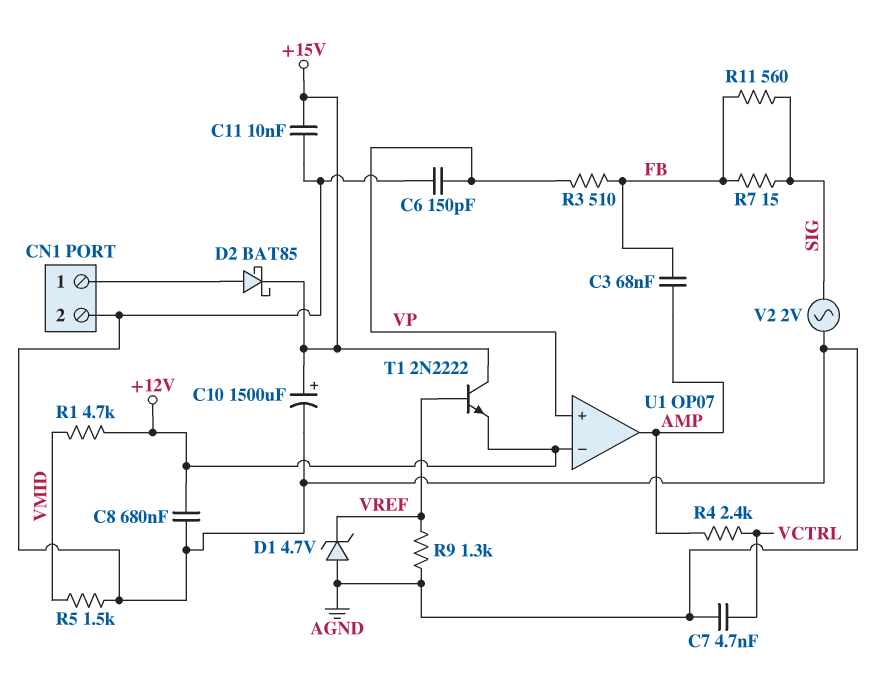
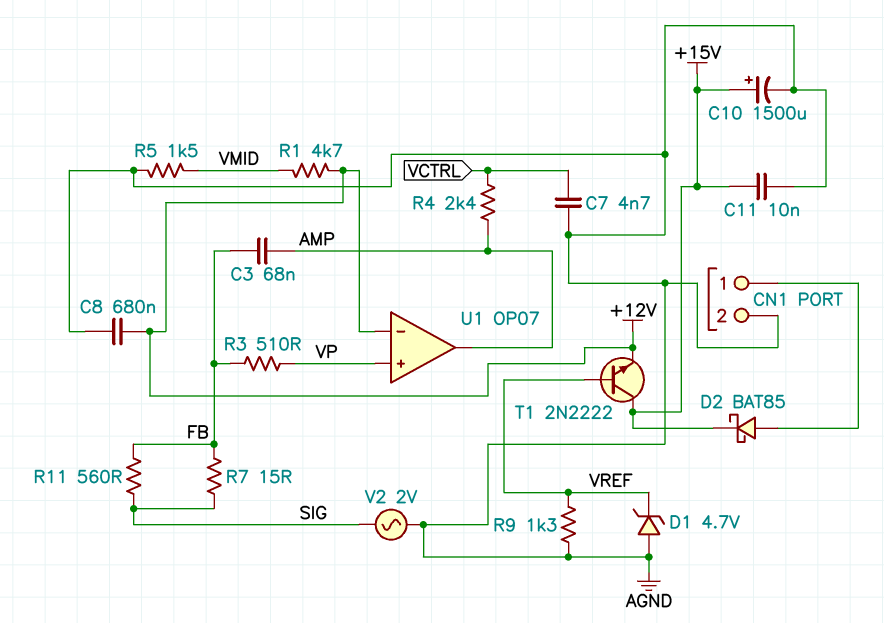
C6: 150pF (AGND, VP) -> none

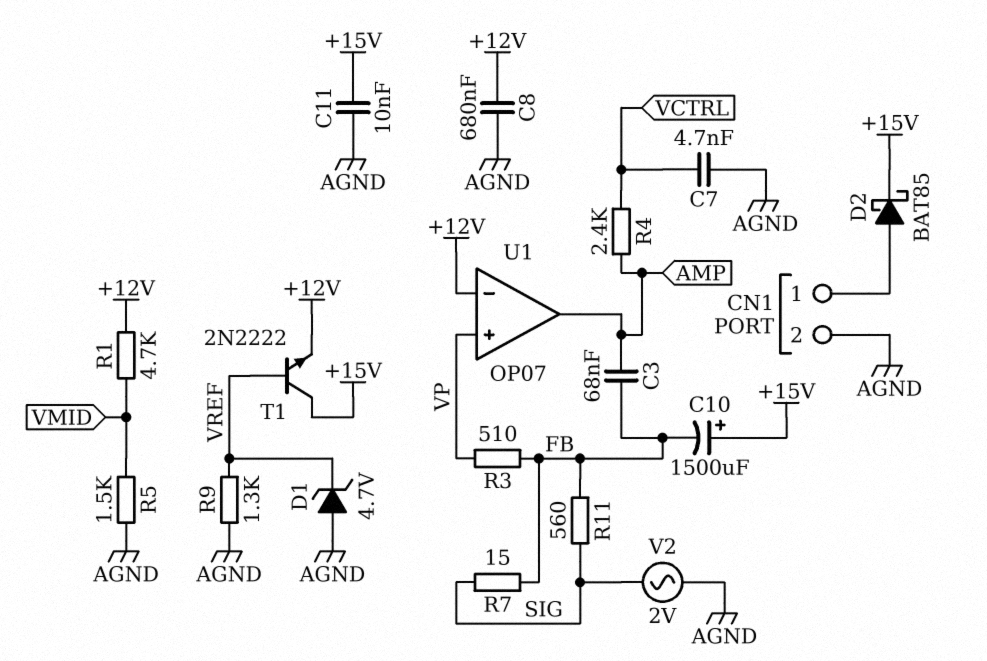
C10: 1500uF (plus +15V, minus AGND) -> 1500uF (plus +15V, minus FB)

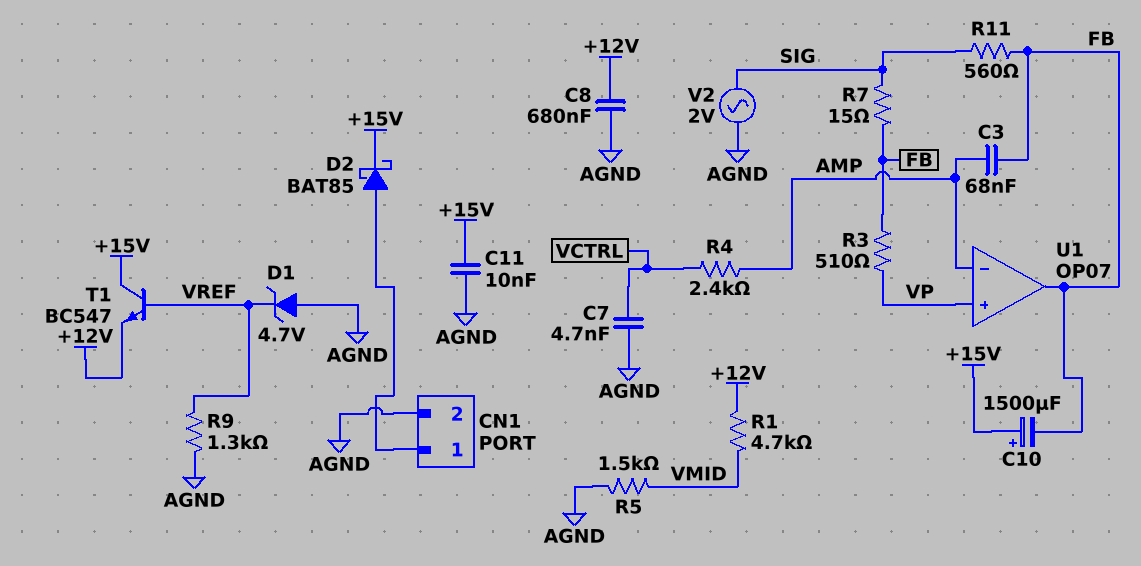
T1: NPN 2N2222 (B VREF, C +15V, E +12V) -> NPN BC547 (B VREF, C +15V, E +12V)
U1 pin in-: +12V -> AMP
U1 pin out: AMP -> FB

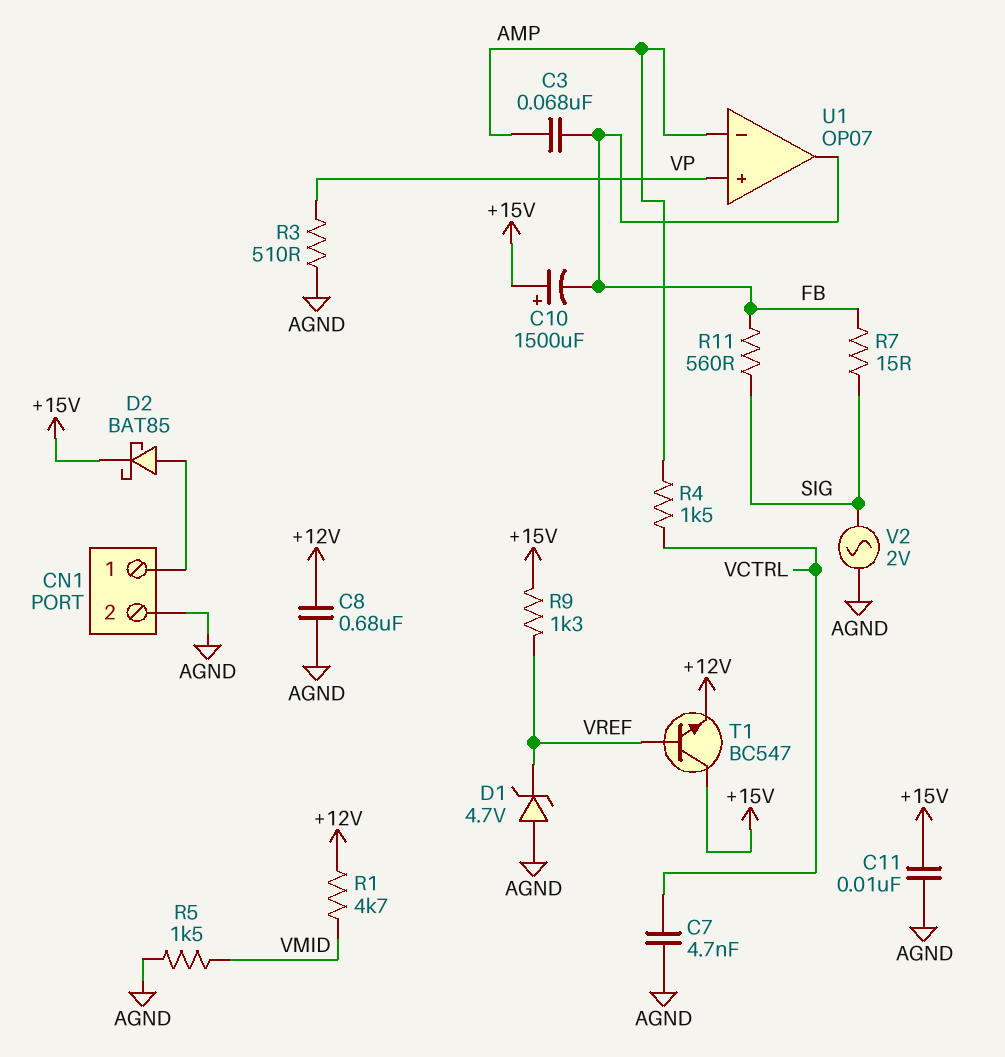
R3: 510 (FB, VP) -> 510 (AGND, VP)
R4: 2.4k (AMP, VCTRL) -> 1.5k (AMP, VCTRL)
R9: 1.3k (AGND, VREF) -> 1.3k (+15V, VREF)

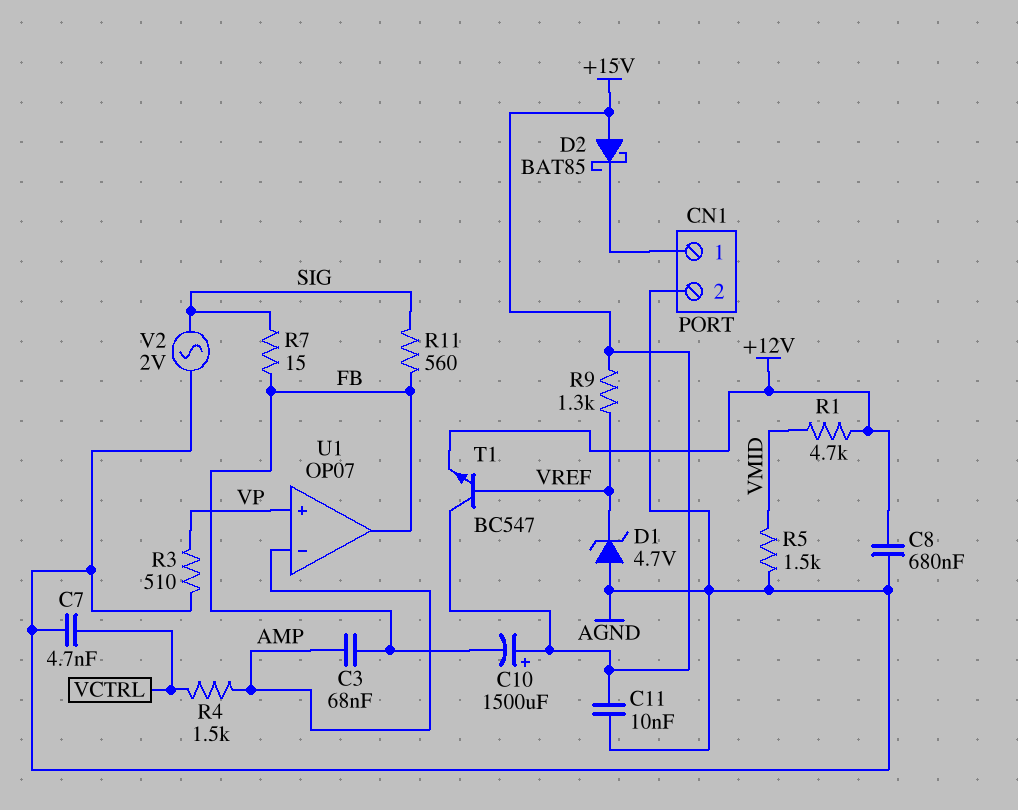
D2: schottky BAT85 (A CN1/1, K +15V) -> schottky BAT85 (A +15V, K CN1/1)

